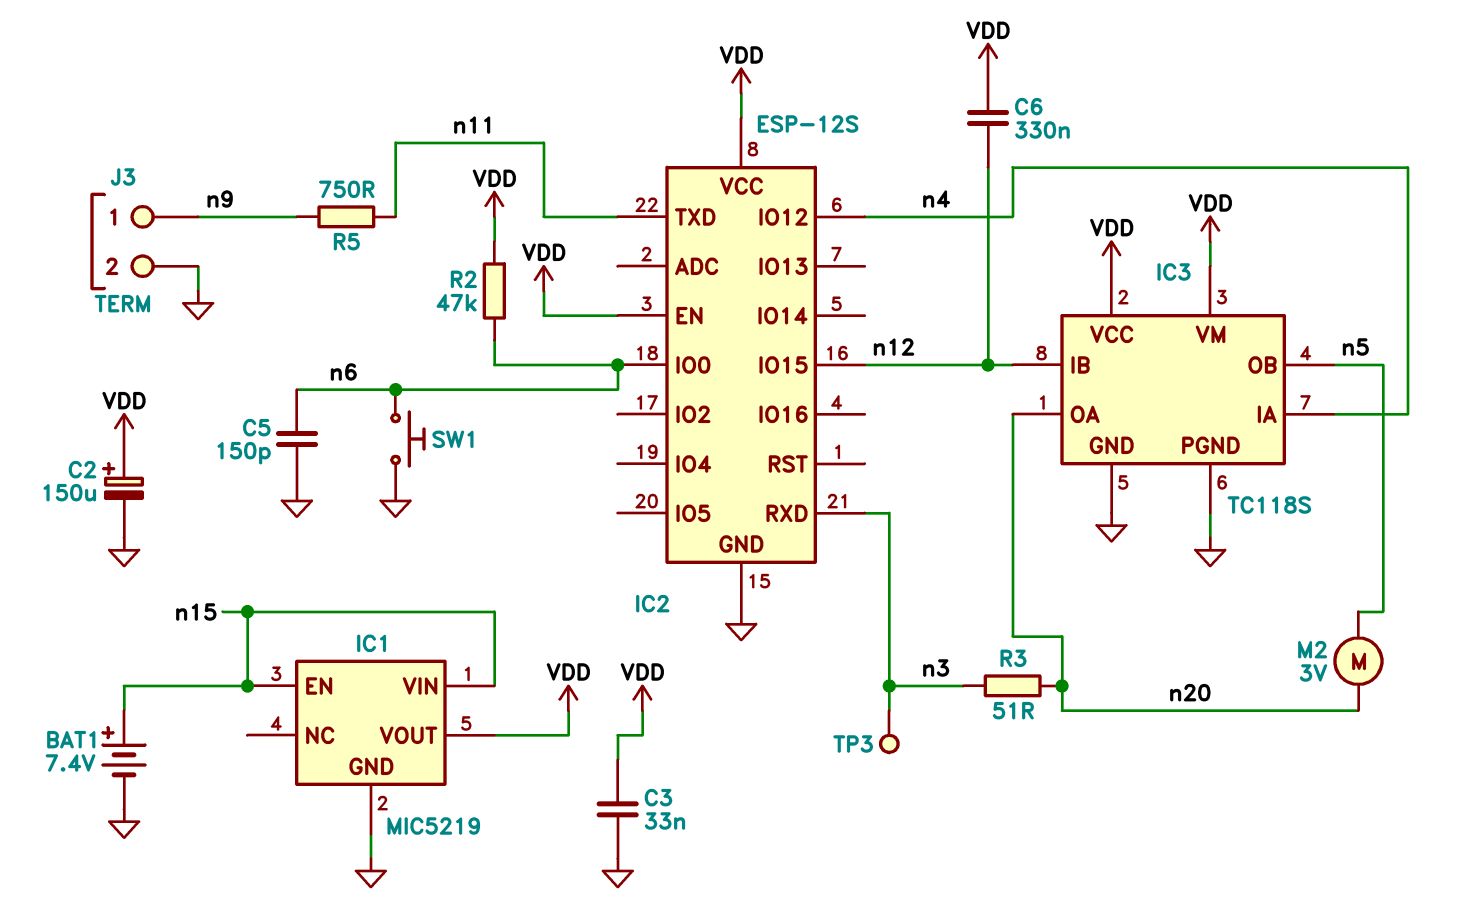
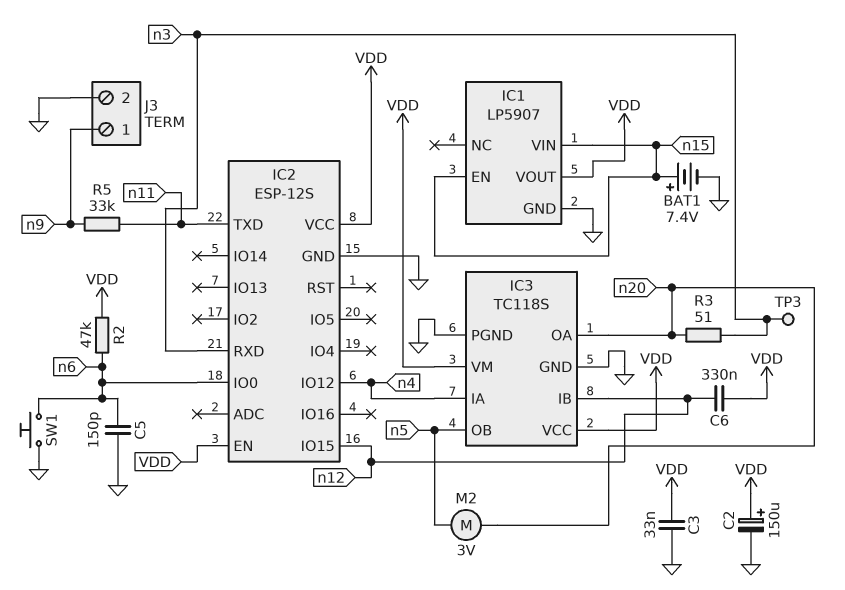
IC1: MIC5219 -> LP5907
R5: 750 (n9, n11) -> 33k (n9, n11)

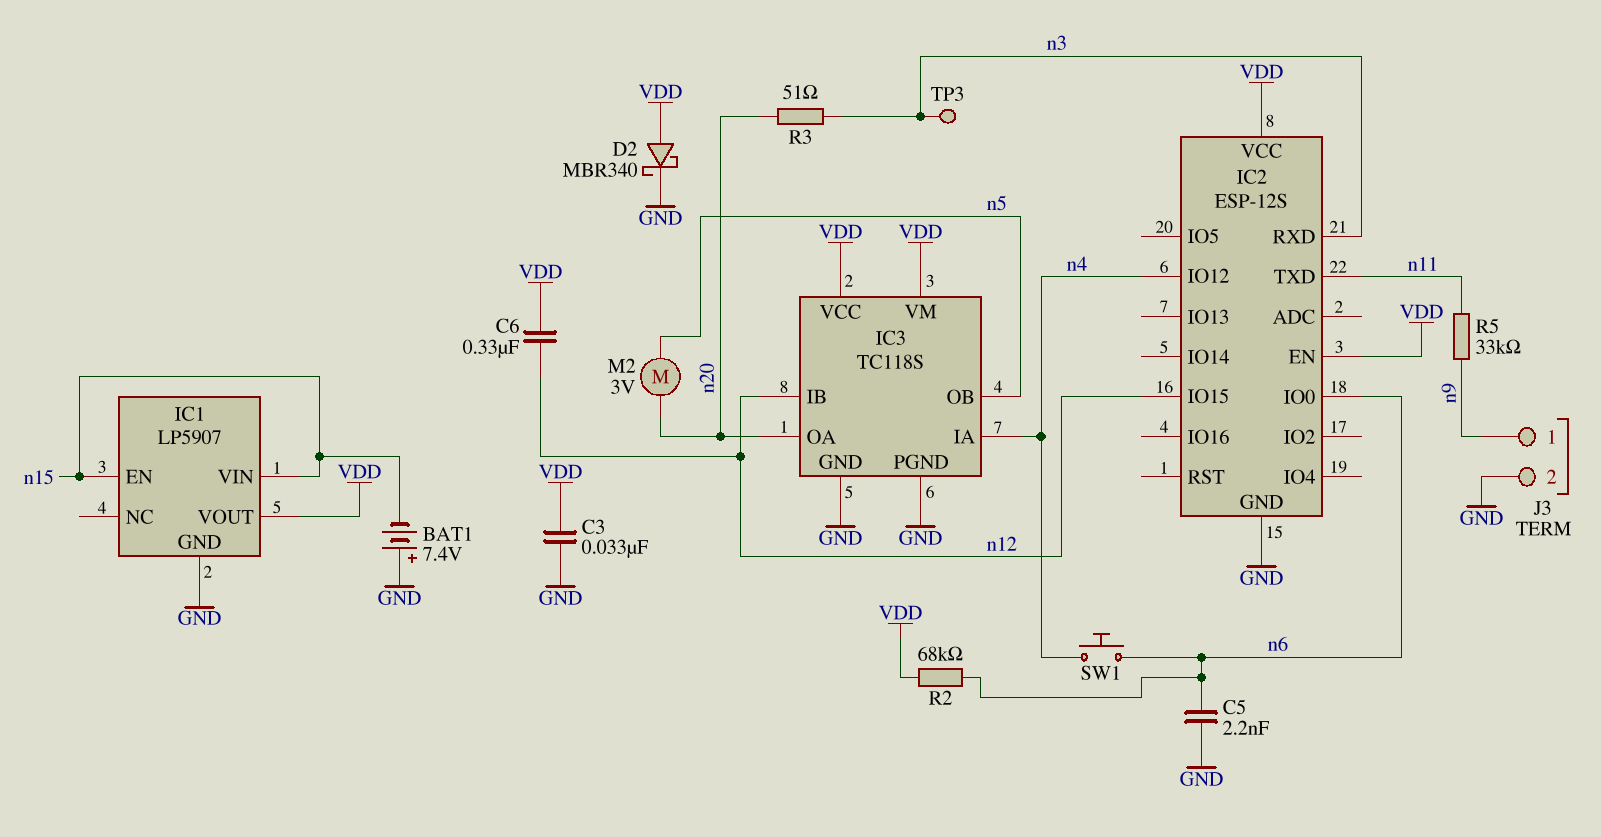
BAT1: 7.4V (plus n15, minus GND) -> 7.4V (plus GND, minus n15)
C2: 150uF (plus VDD, minus GND) -> none
C5: 150pF (GND, n6) -> 2.2nF (GND, n6)
D2: none -> schottky MBR340 (A VDD, K GND)
R2: 47k (VDD, n6) -> 68k (VDD, n6)
SW1: button (GND, n6) -> button (n4, n6)

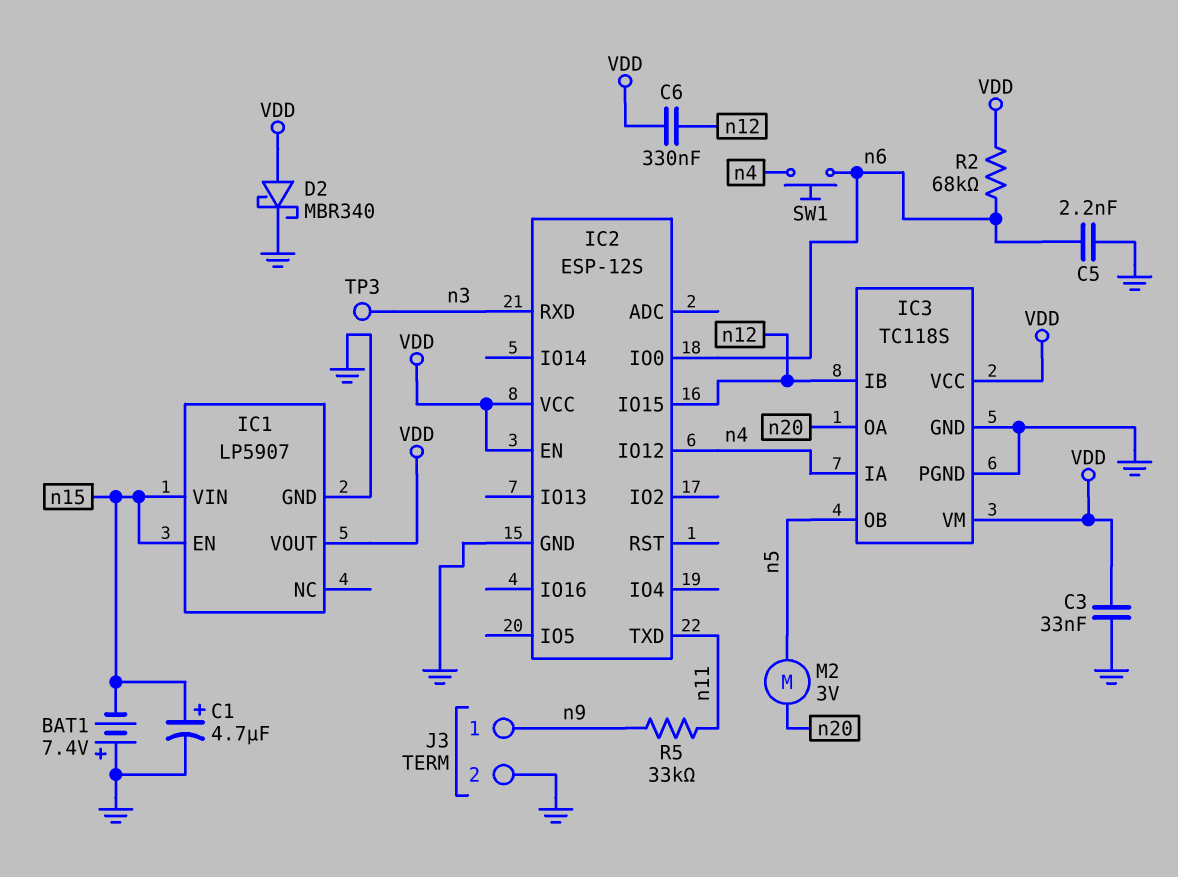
C1: none -> 4.7uF (plus n15, minus GND)
R3: 51 (n3, n20) -> none

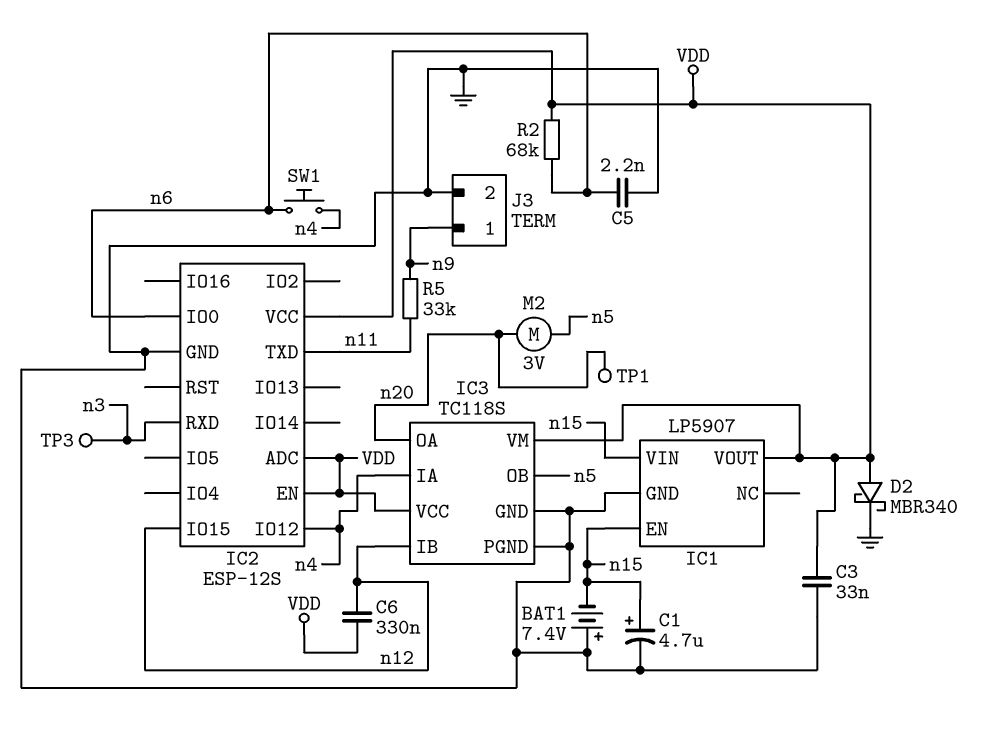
IC2 pin ADC: none -> VDD
TP1: none -> test point (n20)

